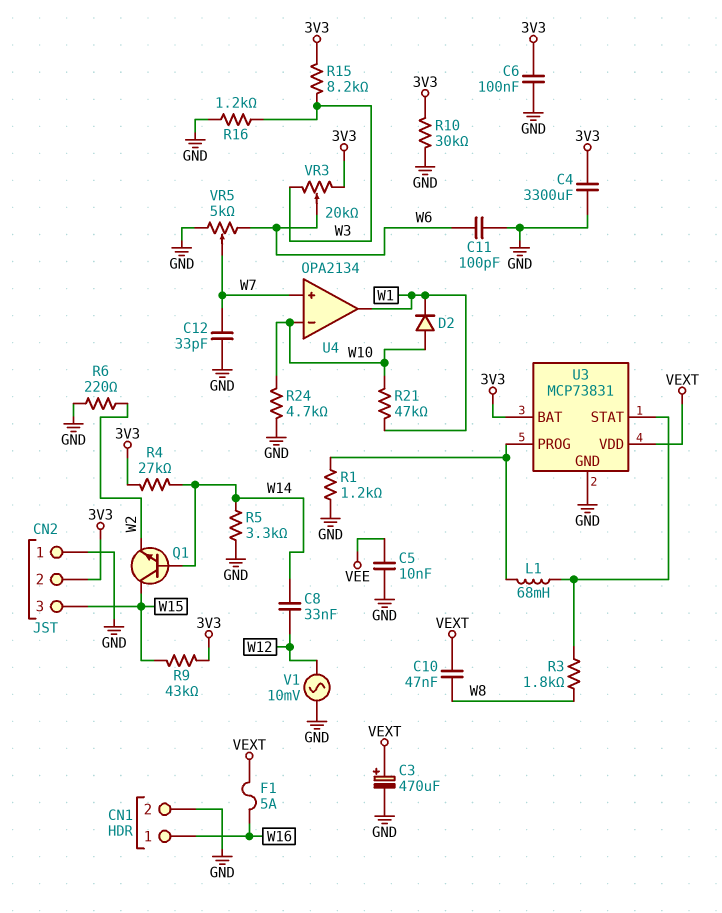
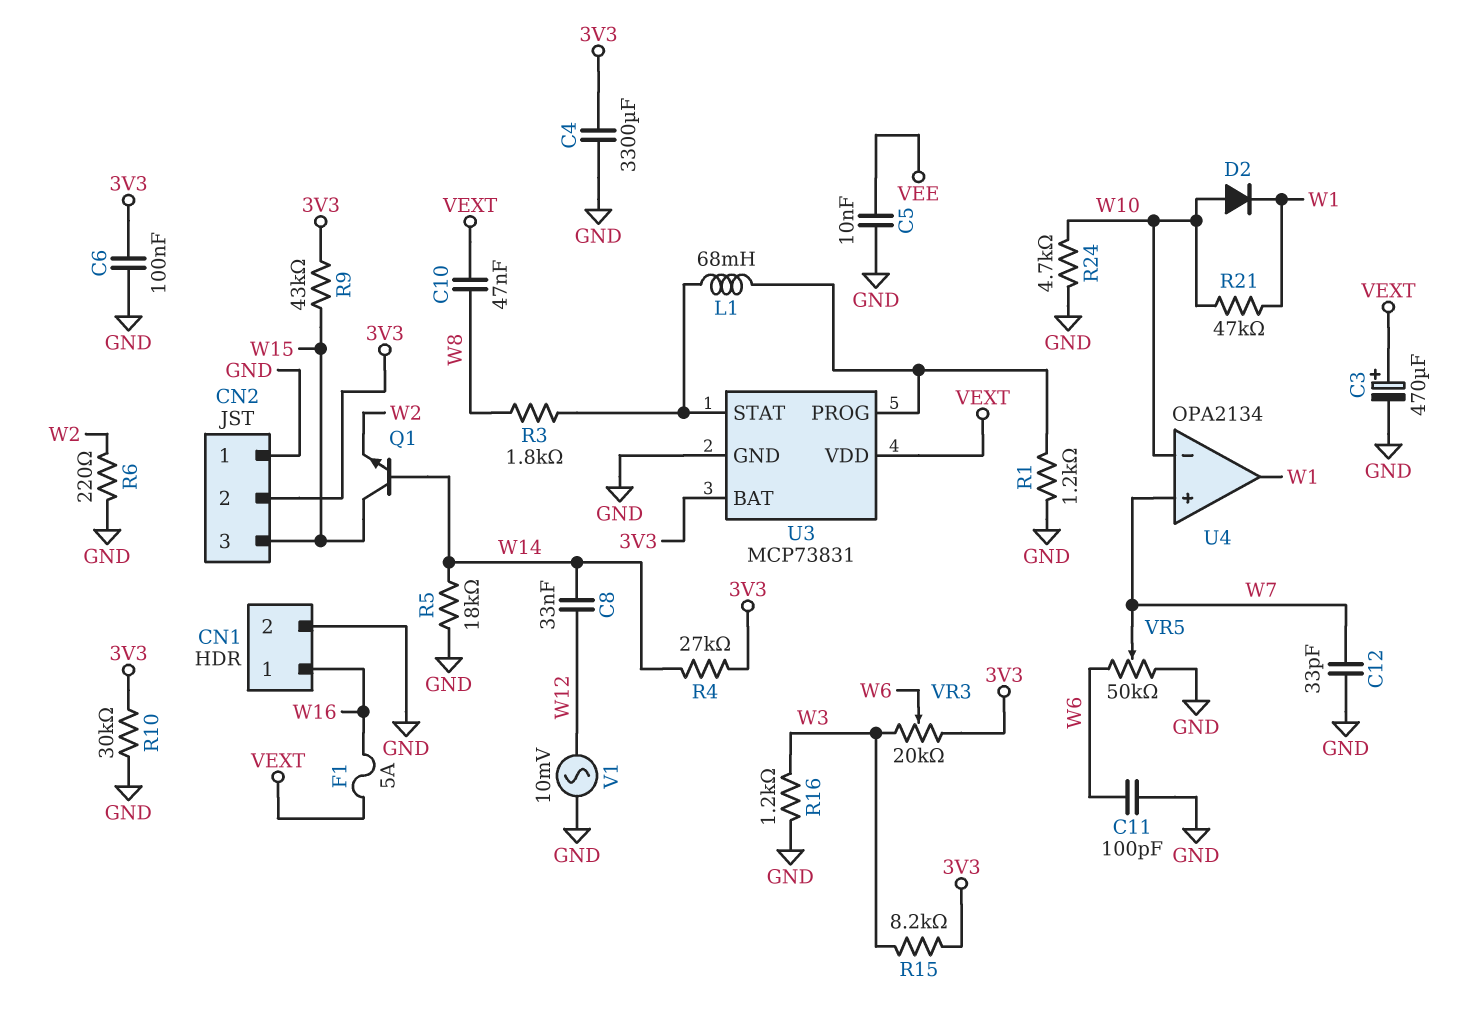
R5: 3.3k (GND, W14) -> 18k (GND, W14)
VR5: 5k (GND, W6, wiper W7) -> 50k (GND, W6, wiper W7)

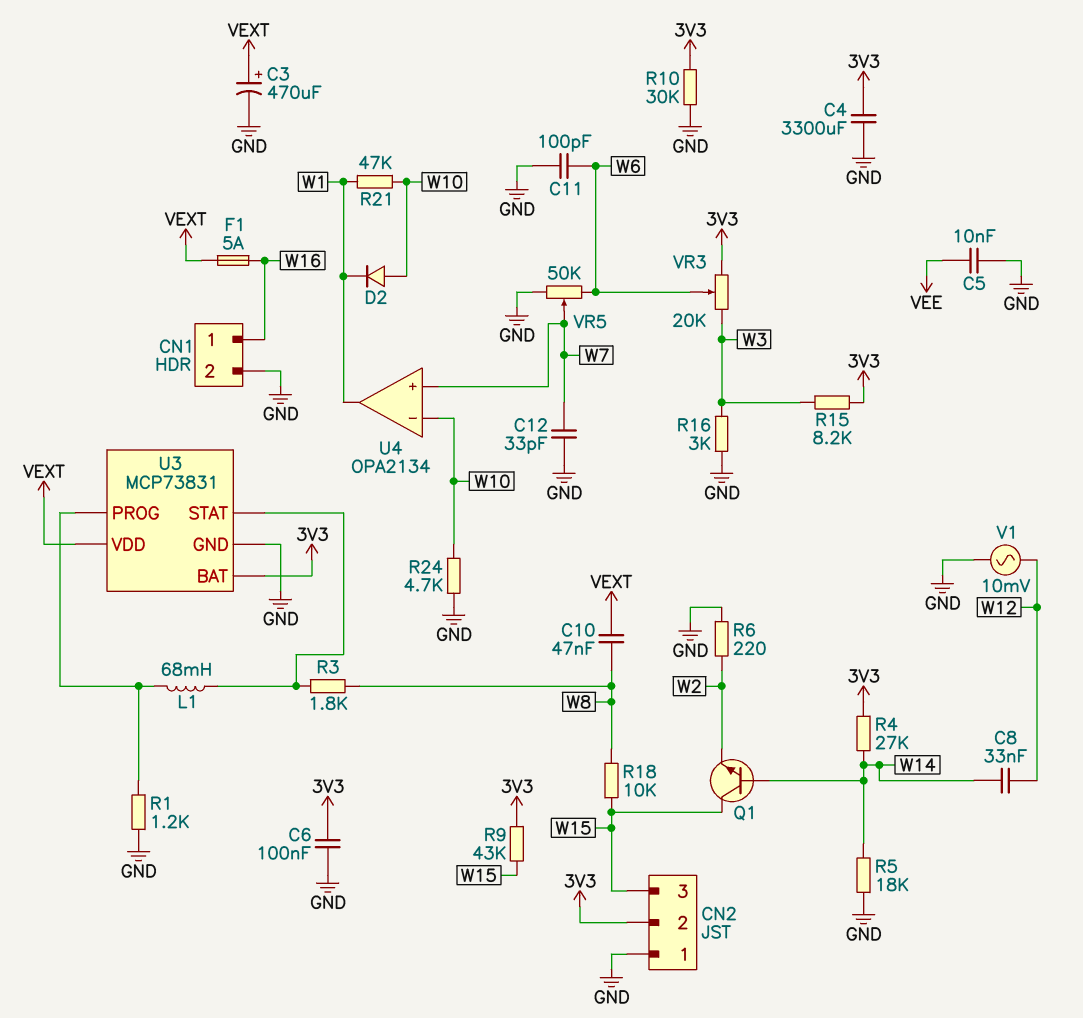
R16: 1.2k (GND, W3) -> 3k (GND, W3)
R18: none -> 10k (W8, W15)

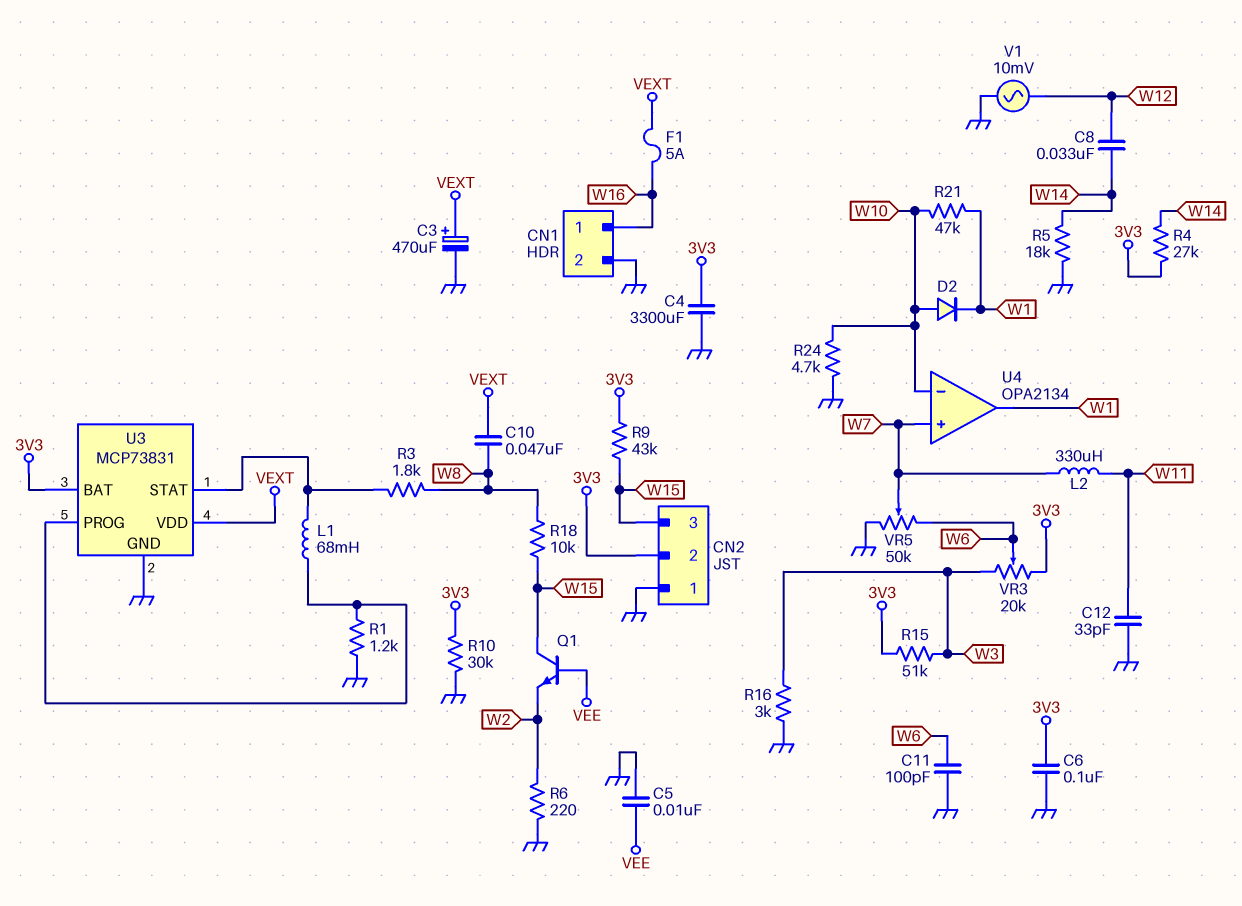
C12: 33pF (GND, W7) -> 33pF (GND, W11)
L2: none -> 330uH (W7, W11)
Q1: NPN (B W14, C W15, E W2) -> NPN (B VEE, C W15, E W2)
R15: 8.2k (3V3, W3) -> 51k (3V3, W3)

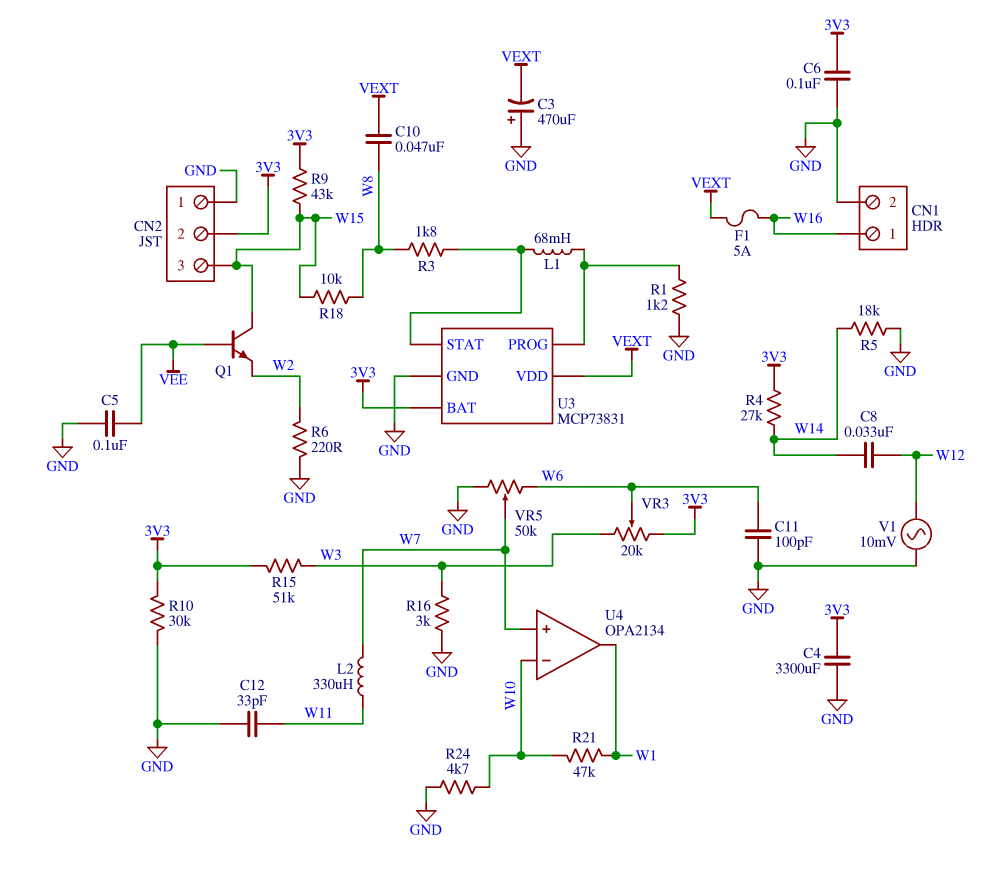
C3: 470uF (plus VEXT, minus GND) -> 470uF (plus GND, minus VEXT)
C5: 10nF (GND, VEE) -> 100nF (GND, VEE)
D2: diode (A W10, K W1) -> none

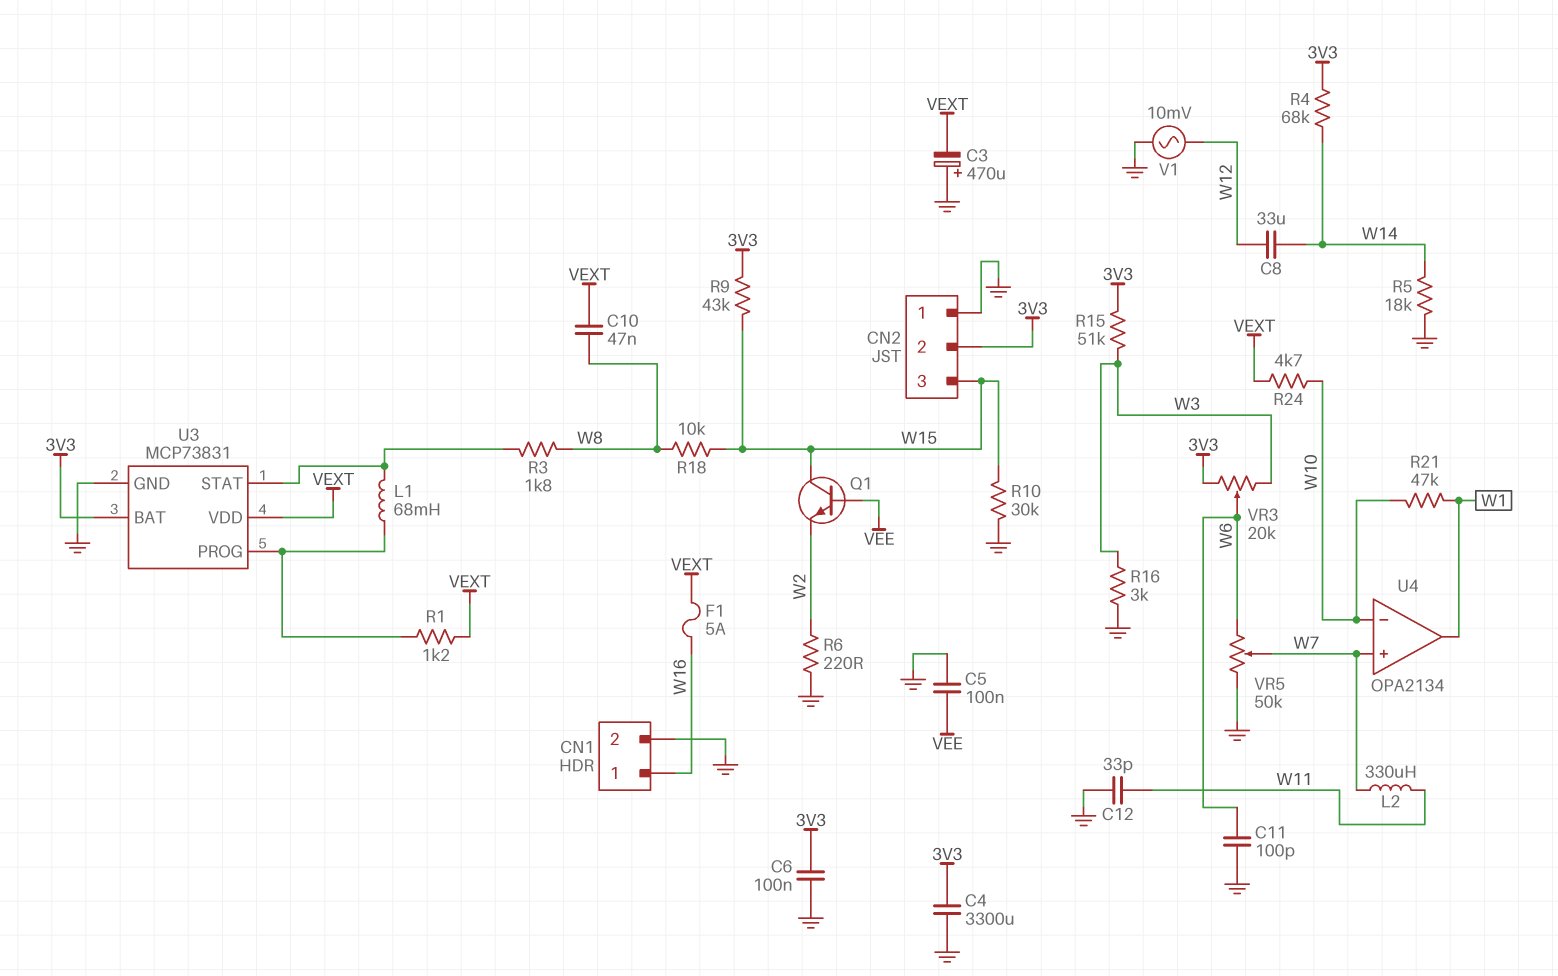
C8: 33nF (W12, W14) -> 33uF (W12, W14)
R1: 1.2k (GND, U3/PROG) -> 1.2k (U3/PROG, VEXT)
R4: 27k (3V3, W14) -> 68k (3V3, W14)
R10: 30k (3V3, GND) -> 30k (GND, W15)
R24: 4.7k (GND, W10) -> 4.7k (VEXT, W10)

